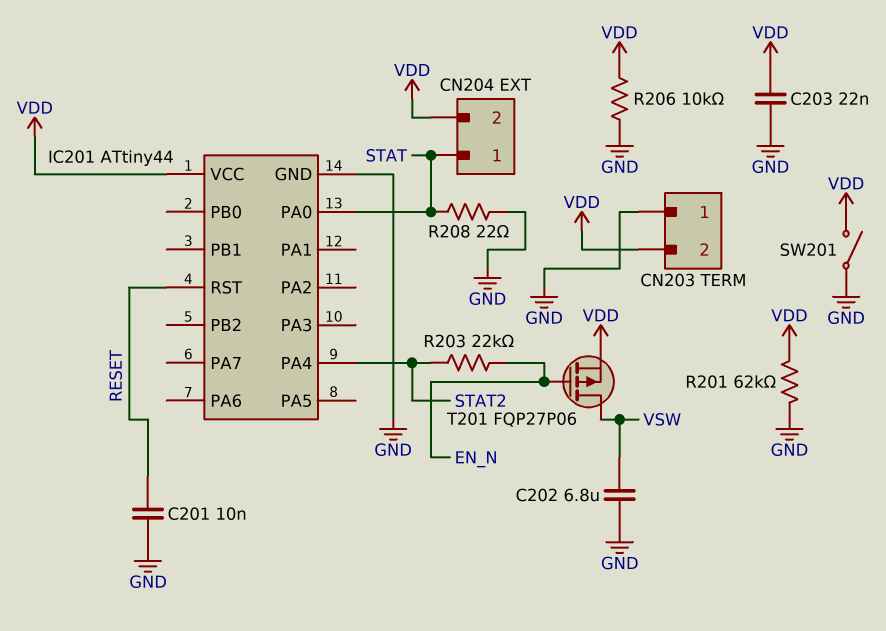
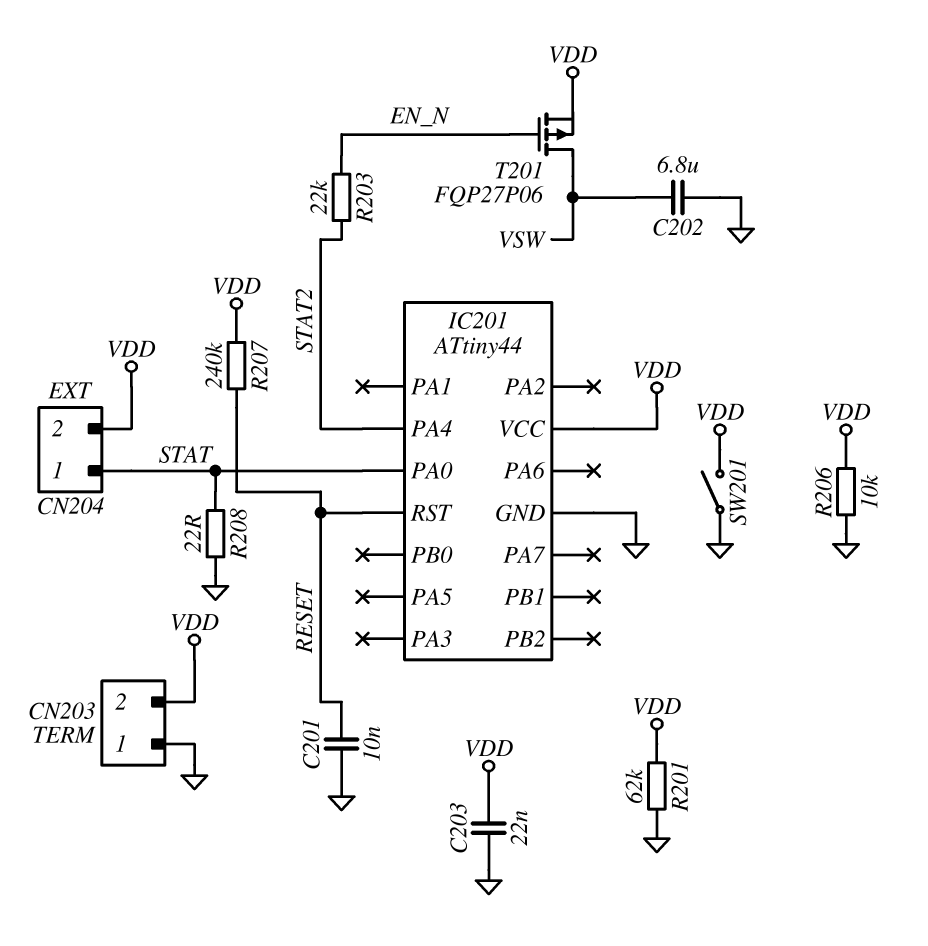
R207: none -> 240k (RESET, VDD)

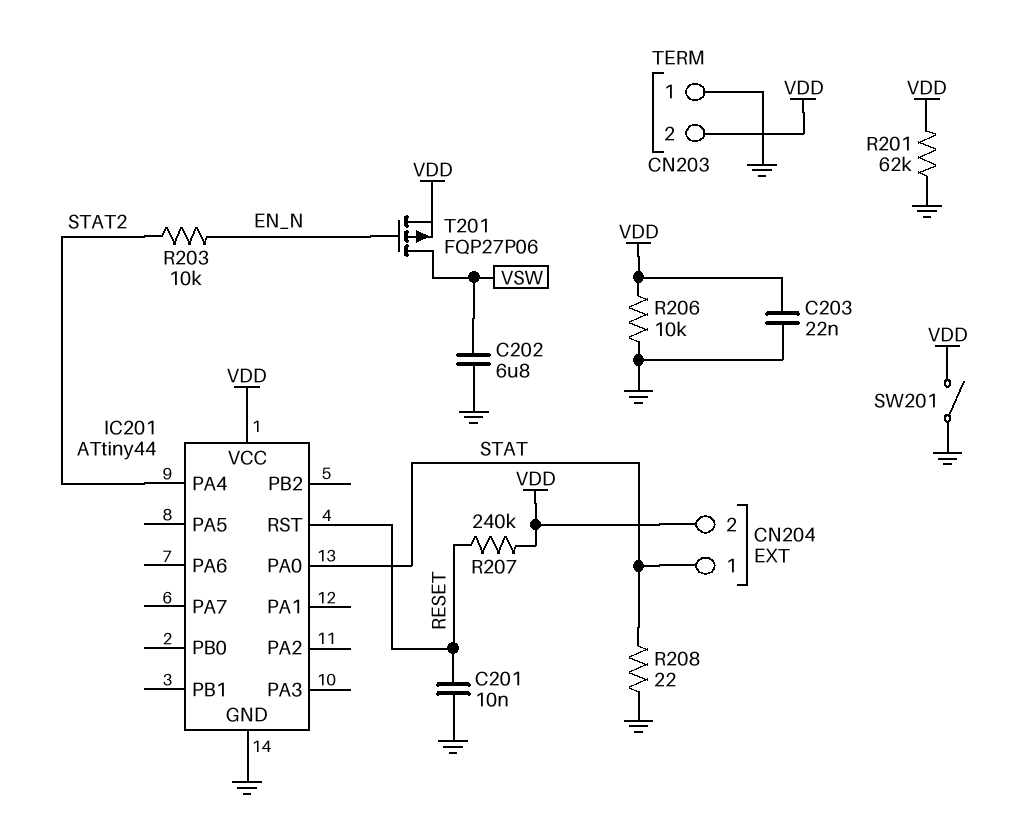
R203: 22k (EN_N, STAT2) -> 10k (EN_N, STAT2)

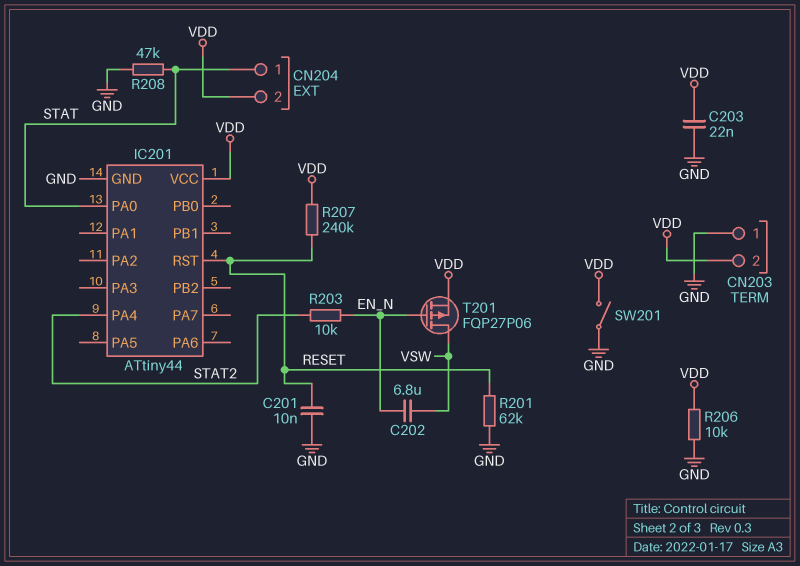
C202: 6.8uF (GND, VSW) -> 6.8uF (EN_N, VSW)
R201: 62k (GND, VDD) -> 62k (GND, RESET)
R208: 22 (GND, STAT) -> 47k (GND, STAT)

